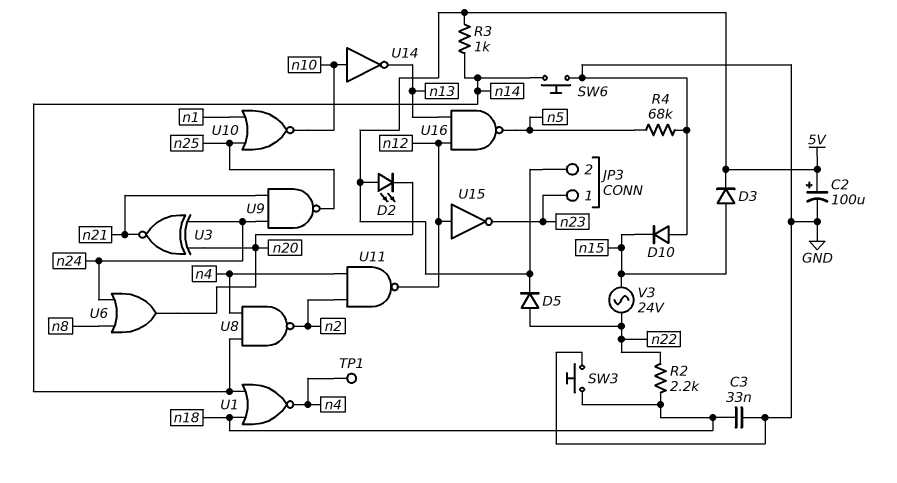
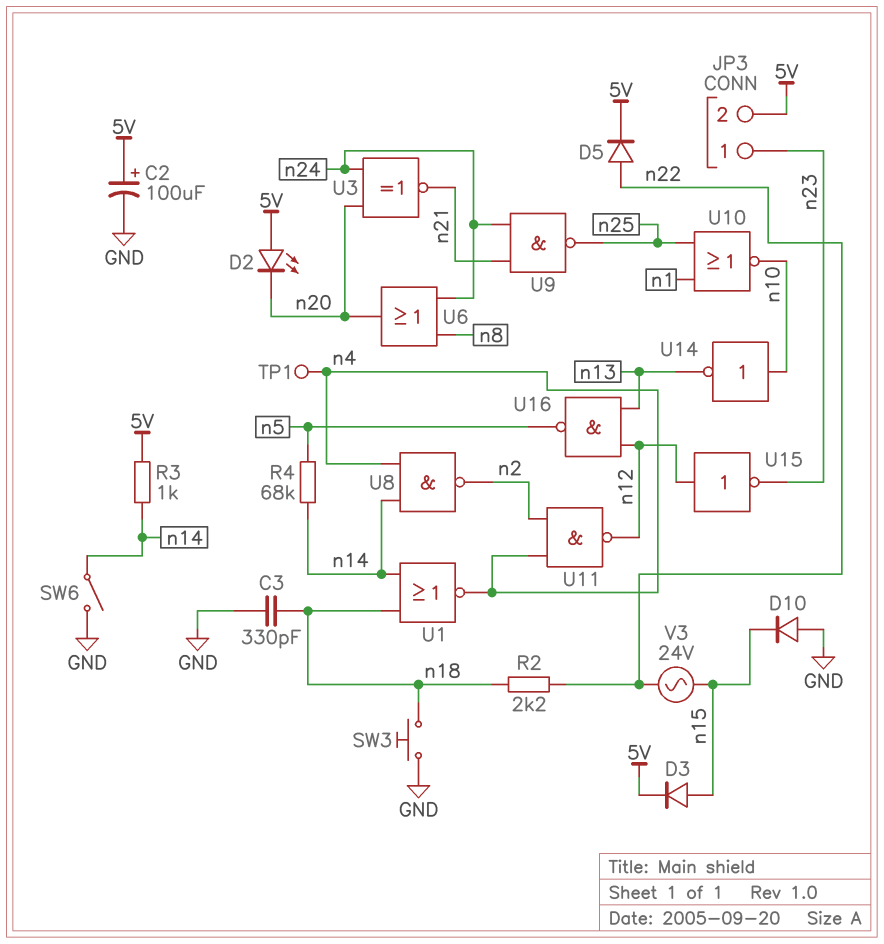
C3: 33nF (GND, n18) -> 330pF (GND, n18)
R4: 68k (GND, n5) -> 68k (n5, n14)
SW6: button (GND, n14) -> switch (GND, n14)

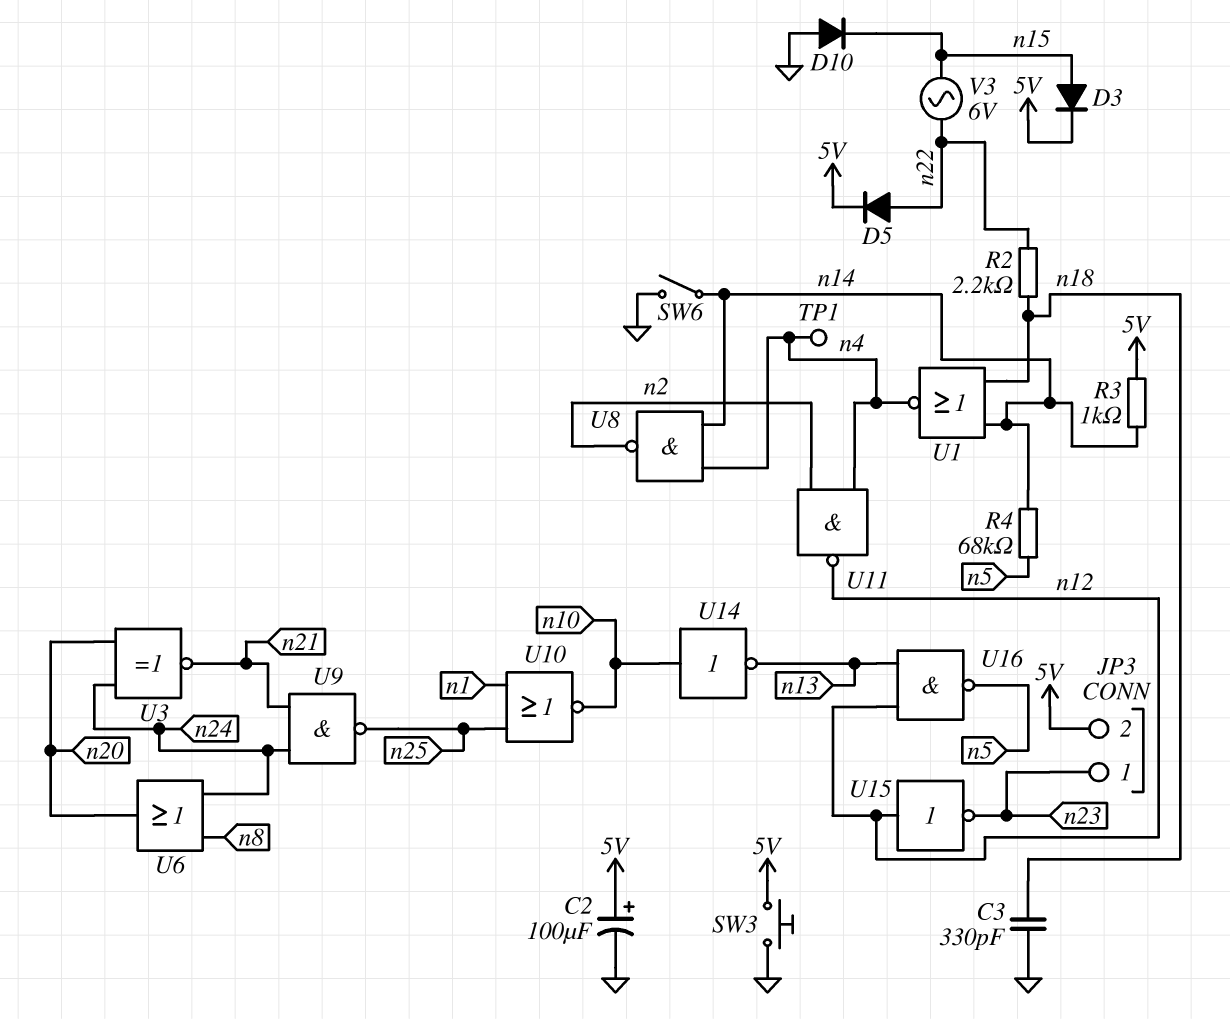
D2: LED (A 5V, K n20) -> none
SW3: button (GND, n18) -> button (5V, GND)
V3: AC 24V (n15, n22) -> AC 6V (n15, n22)

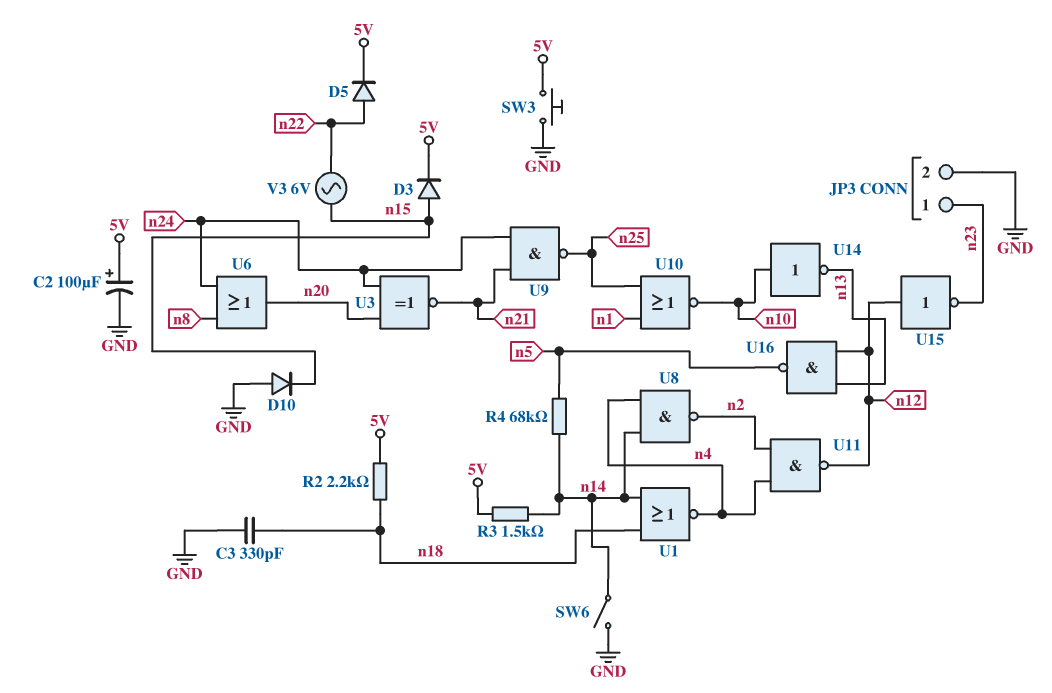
JP3 pin 2: 5V -> GND
R2: 2.2k (n18, n22) -> 2.2k (5V, n18)
R3: 1k (5V, n14) -> 1.5k (5V, n14)
TP1: test point (n4) -> none

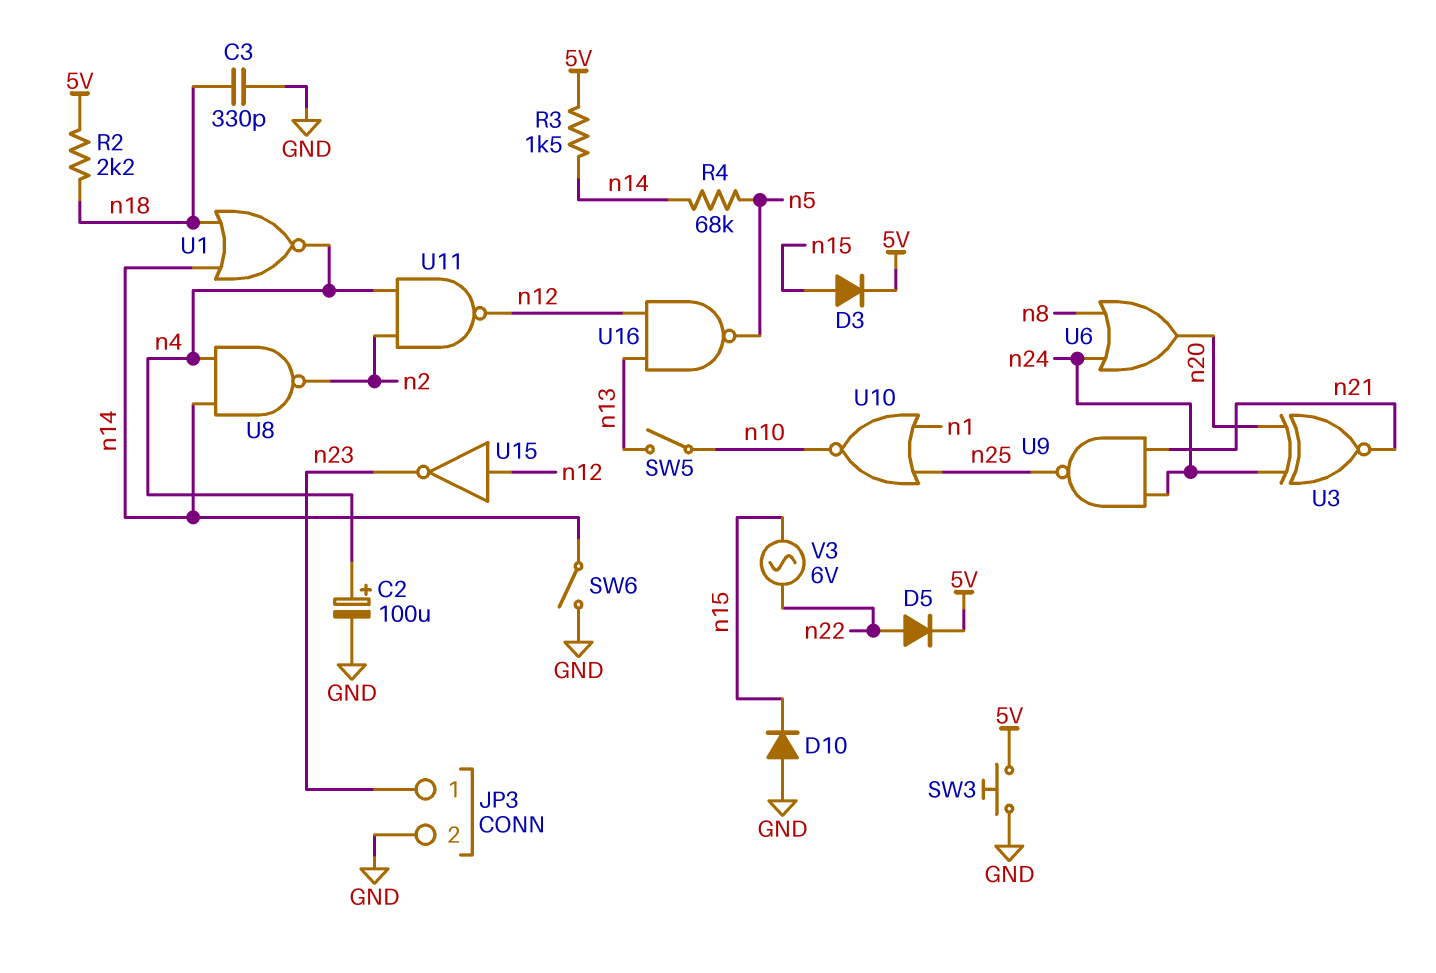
C2: 100uF (plus 5V, minus GND) -> 100uF (plus n4, minus GND)
SW5: none -> switch (n10, n13)
U14: NOT (in n10, out n13) -> none

